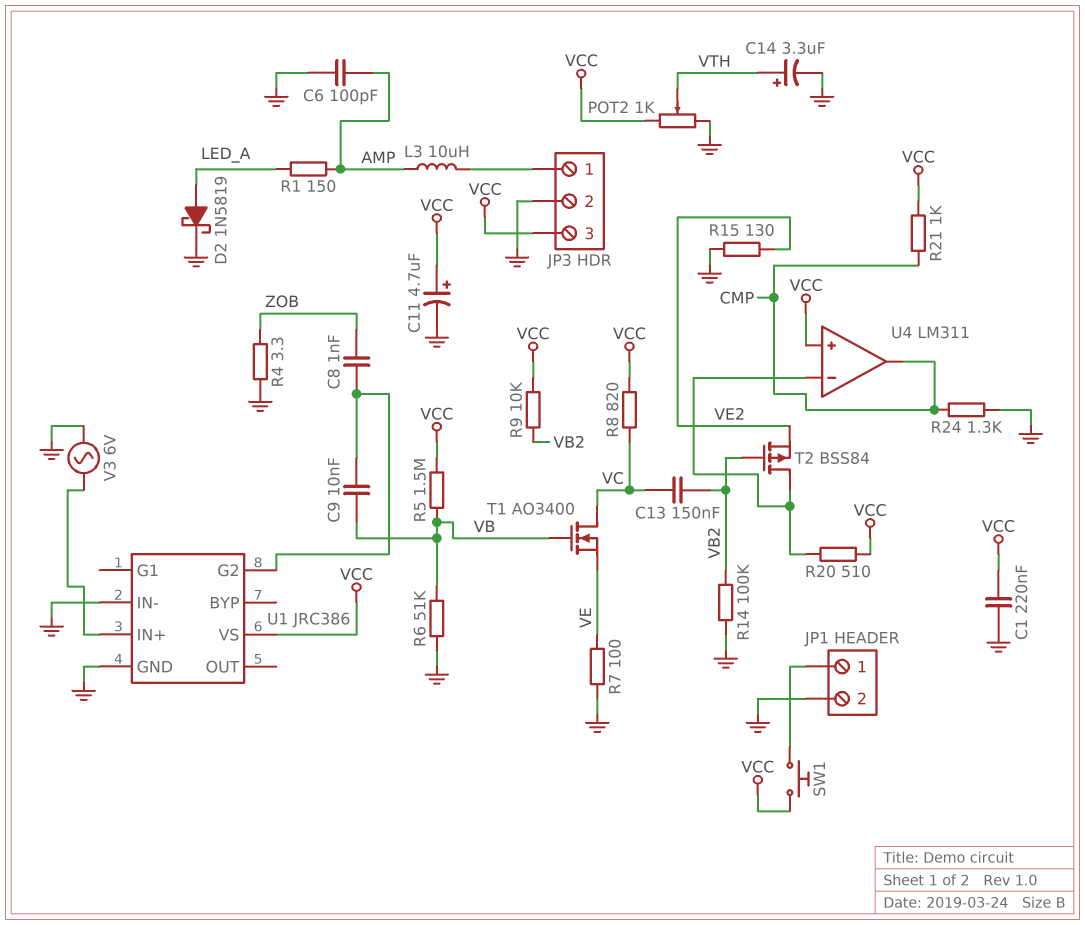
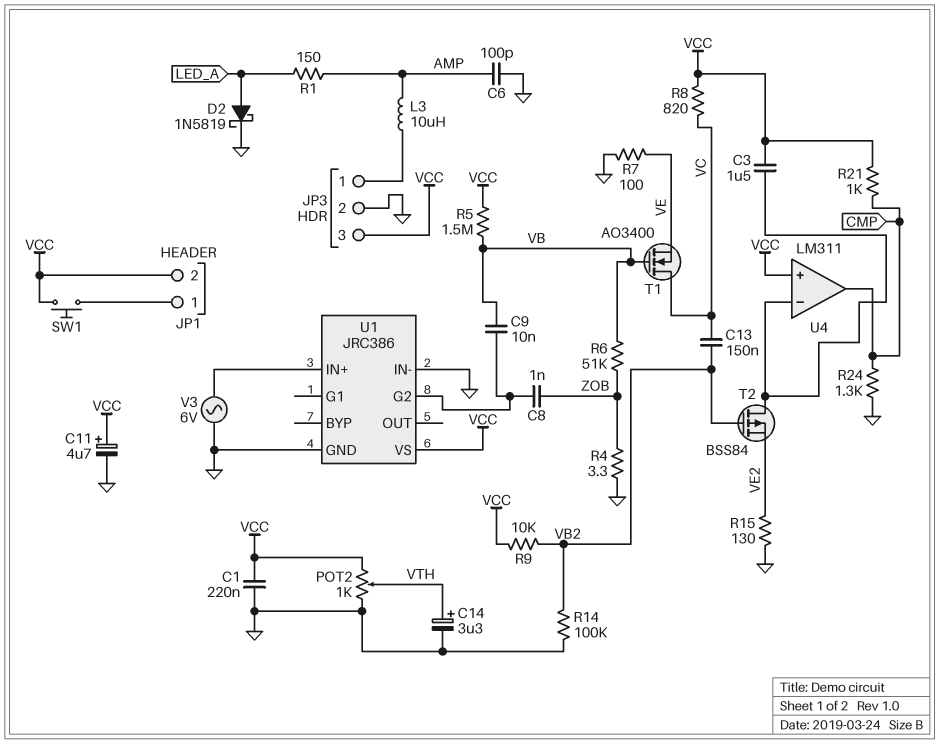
C3: none -> 1.5uF (U4/in-, VCC)
JP1 pin 2: GND -> VCC
R6: 51k (GND, VB) -> 51k (VB, ZOB)
R20: 510 (U4/in-, VCC) -> none

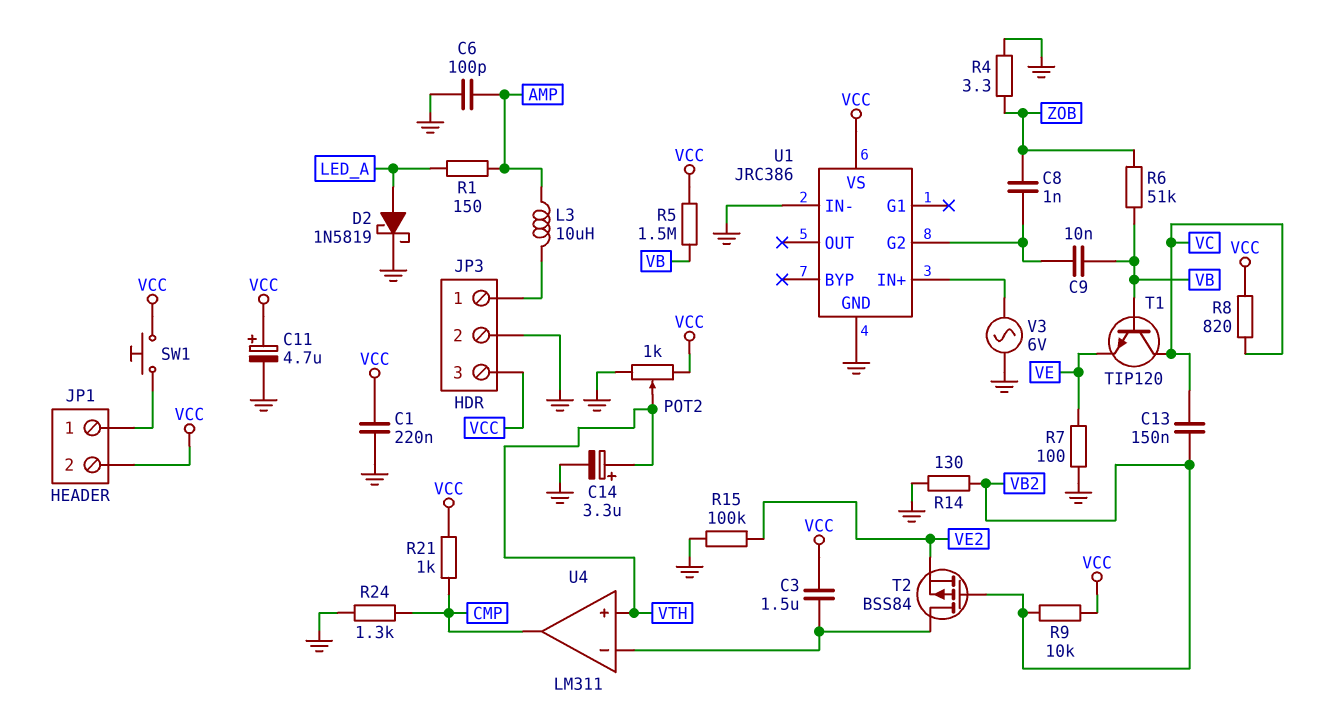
R14: 100k (GND, VB2) -> 130 (GND, VB2)
R15: 130 (GND, VE2) -> 100k (GND, VE2)
T1: NMOS AO3400 (G VB, D VC, S VE) -> NPN TIP120 (B VB, C VC, E VE)
U4 pin in+: VCC -> VTH

